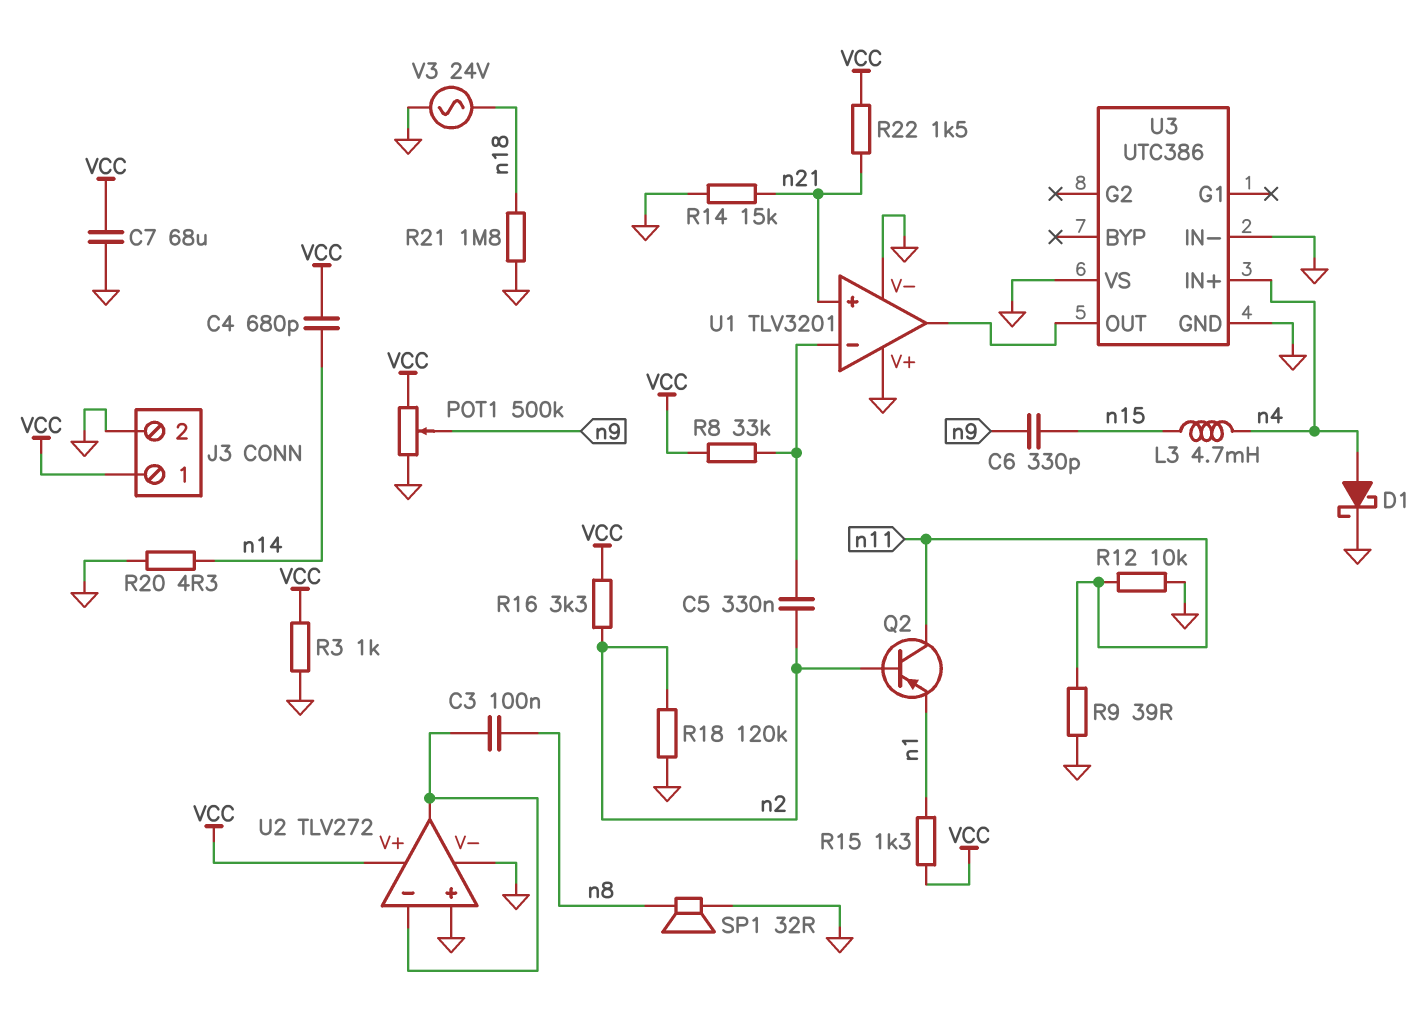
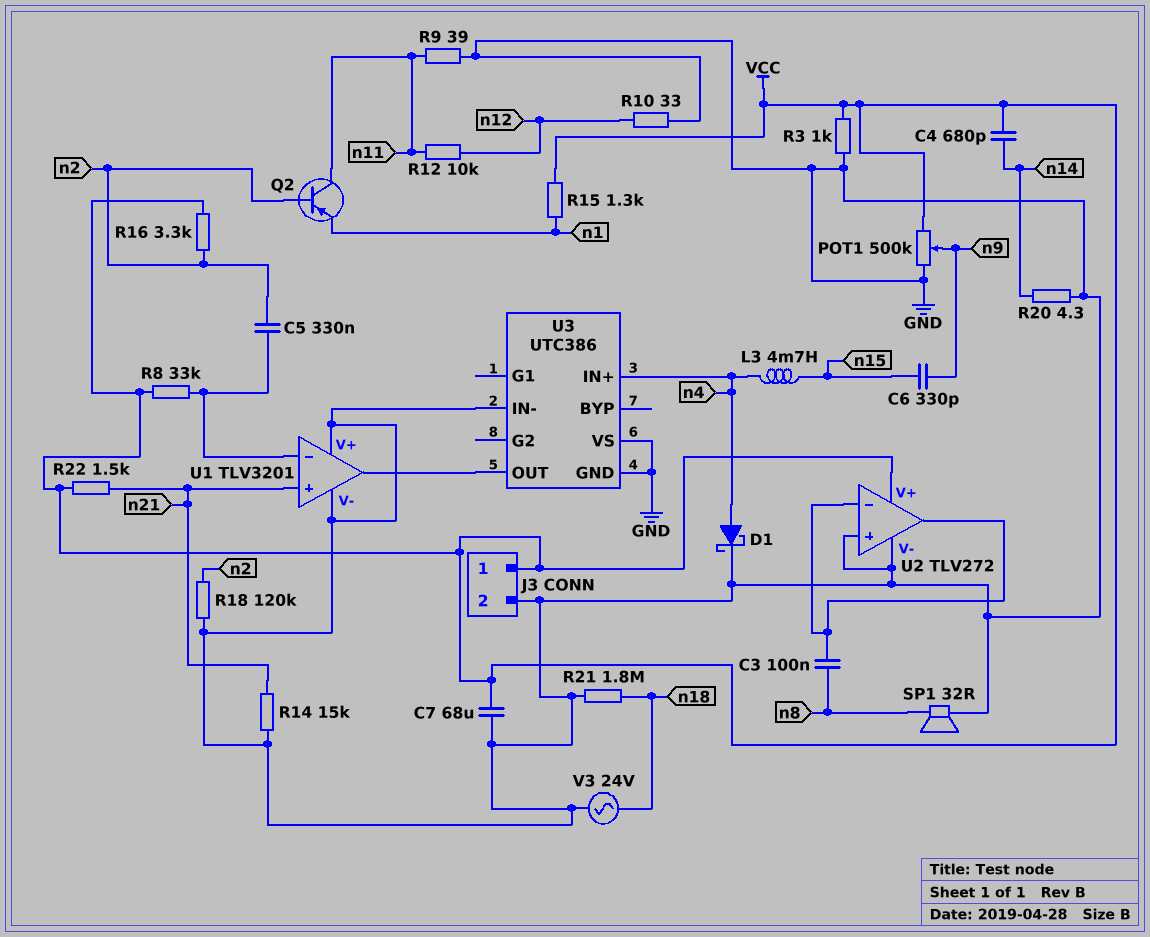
R10: none -> 33 (GND, n12)
R12: 10k (GND, n11) -> 10k (n11, n12)

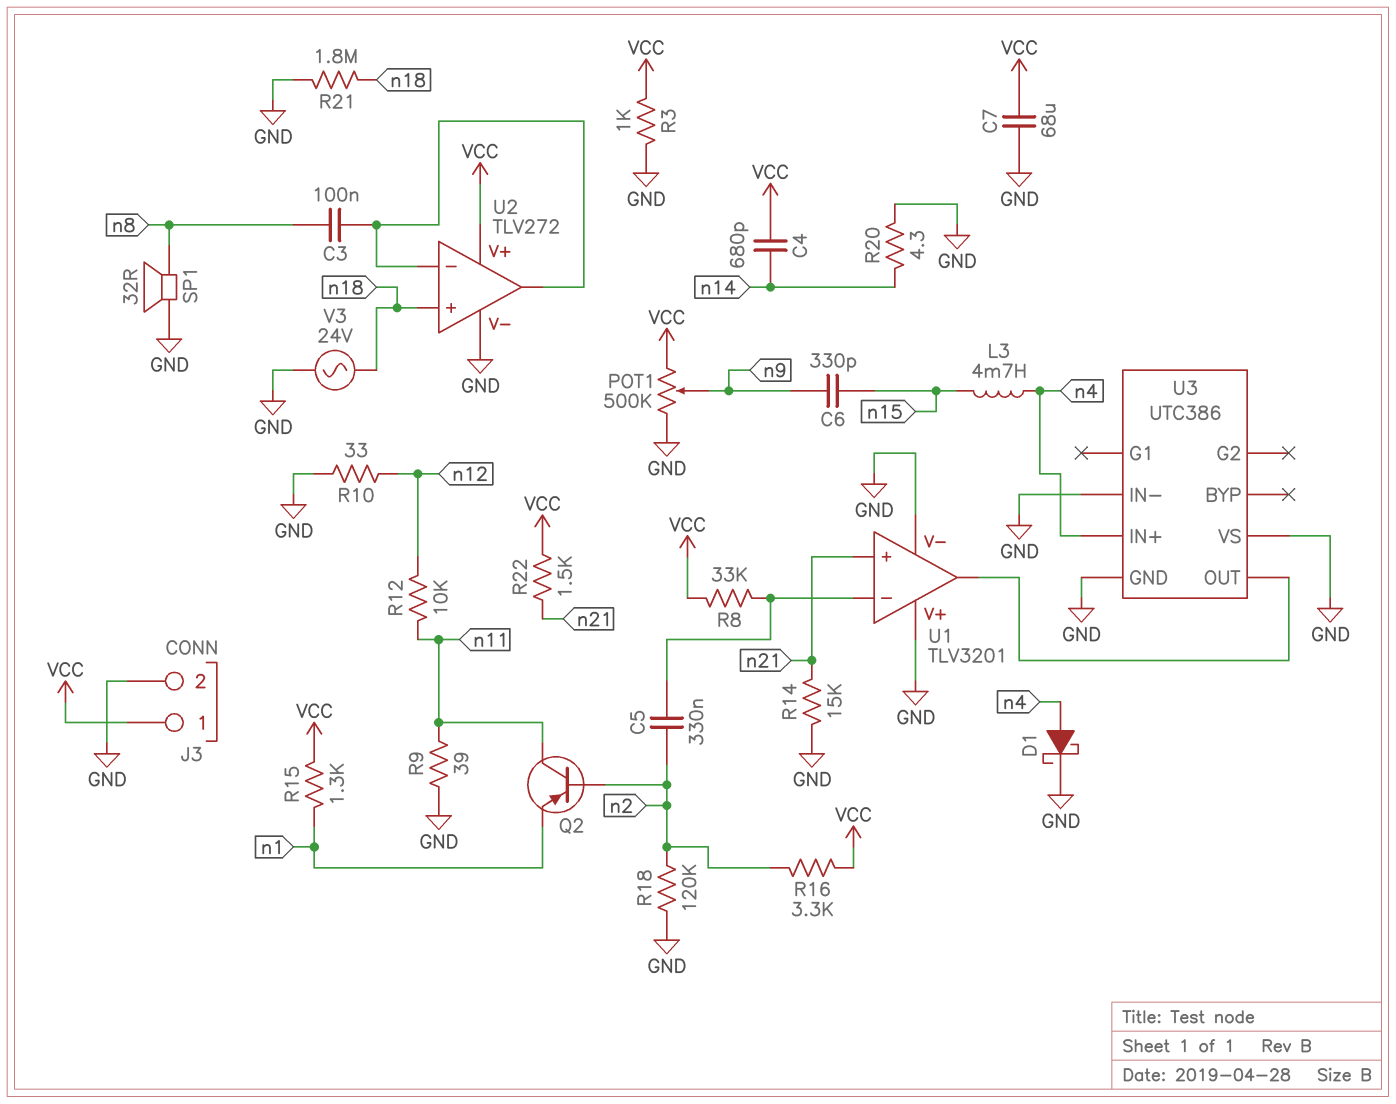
U2 pin in+: GND -> n18

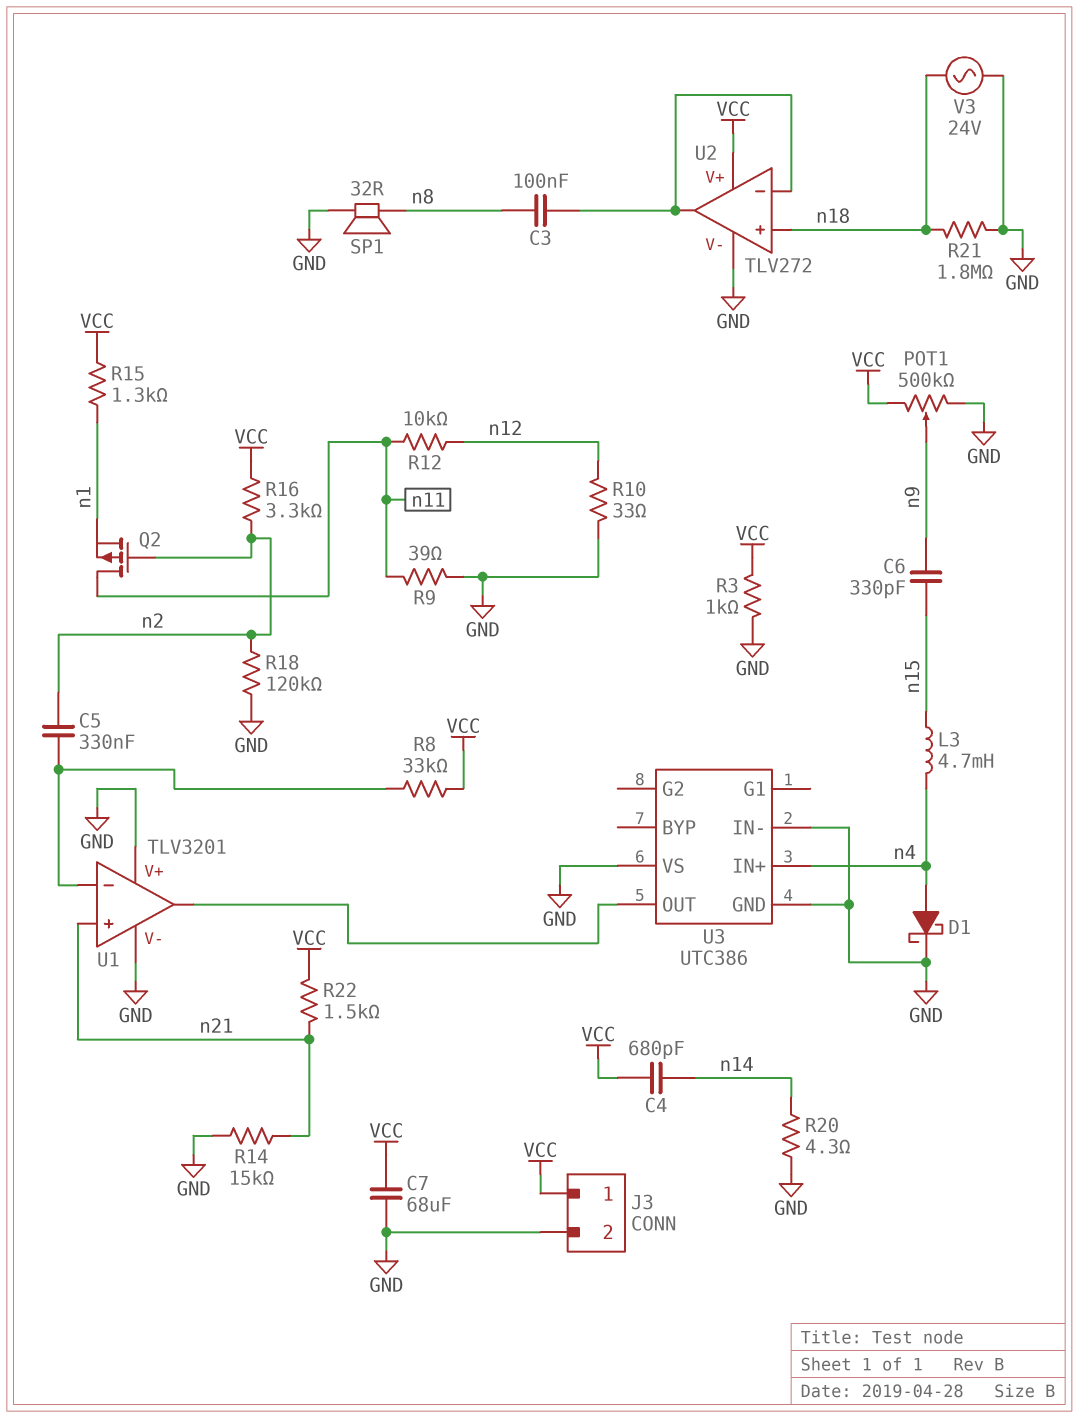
Q2: PNP (B n2, C n11, E n1) -> PMOS (G n2, D n11, S n1)

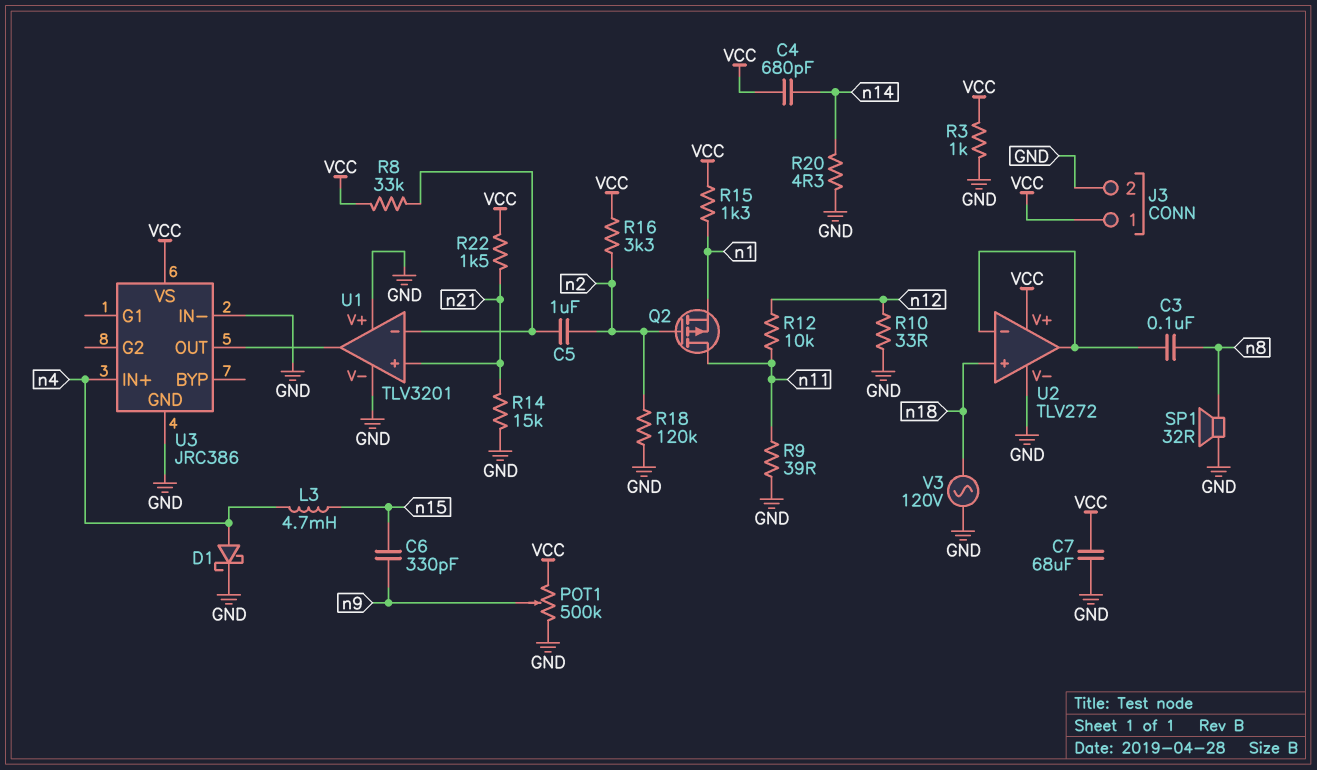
C5: 330nF (U1/in-, n2) -> 1uF (U1/in-, n2)
R21: 1.8M (GND, n18) -> none
U3: UTC386 -> JRC386
U3 pin VS: GND -> VCC
V3: AC 24V (GND, n18) -> AC 120V (GND, n18)

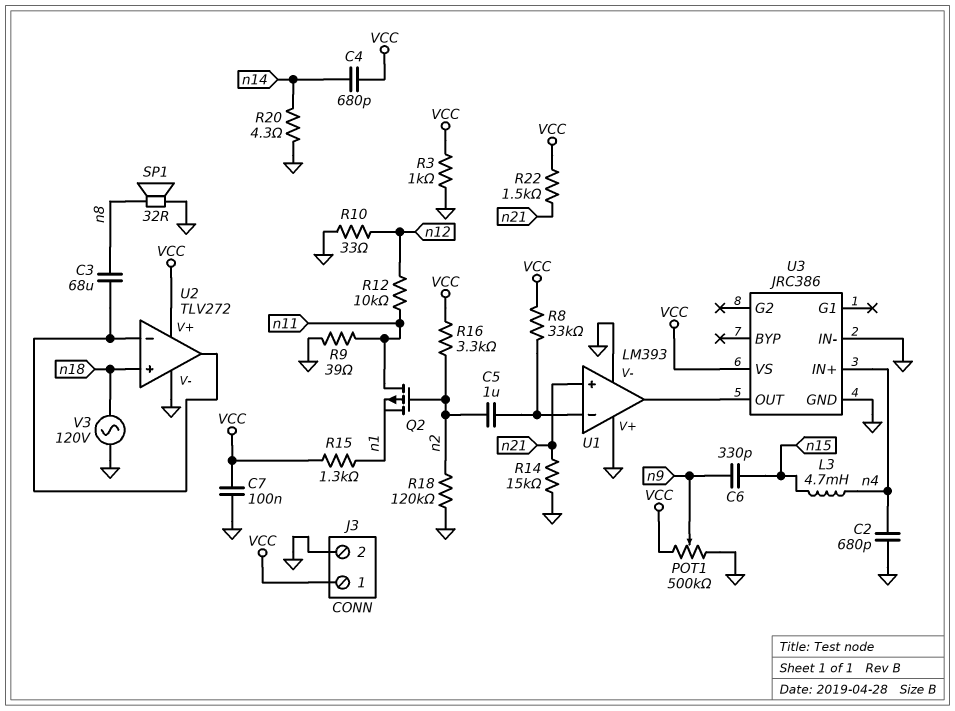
C2: none -> 680pF (GND, n4)
C3: 100nF (U2/in-, n8) -> 68uF (U2/in-, n8)
C7: 68uF (GND, VCC) -> 100nF (GND, VCC)
D1: schottky (A n4, K GND) -> none
U1: TLV3201 -> LM393

